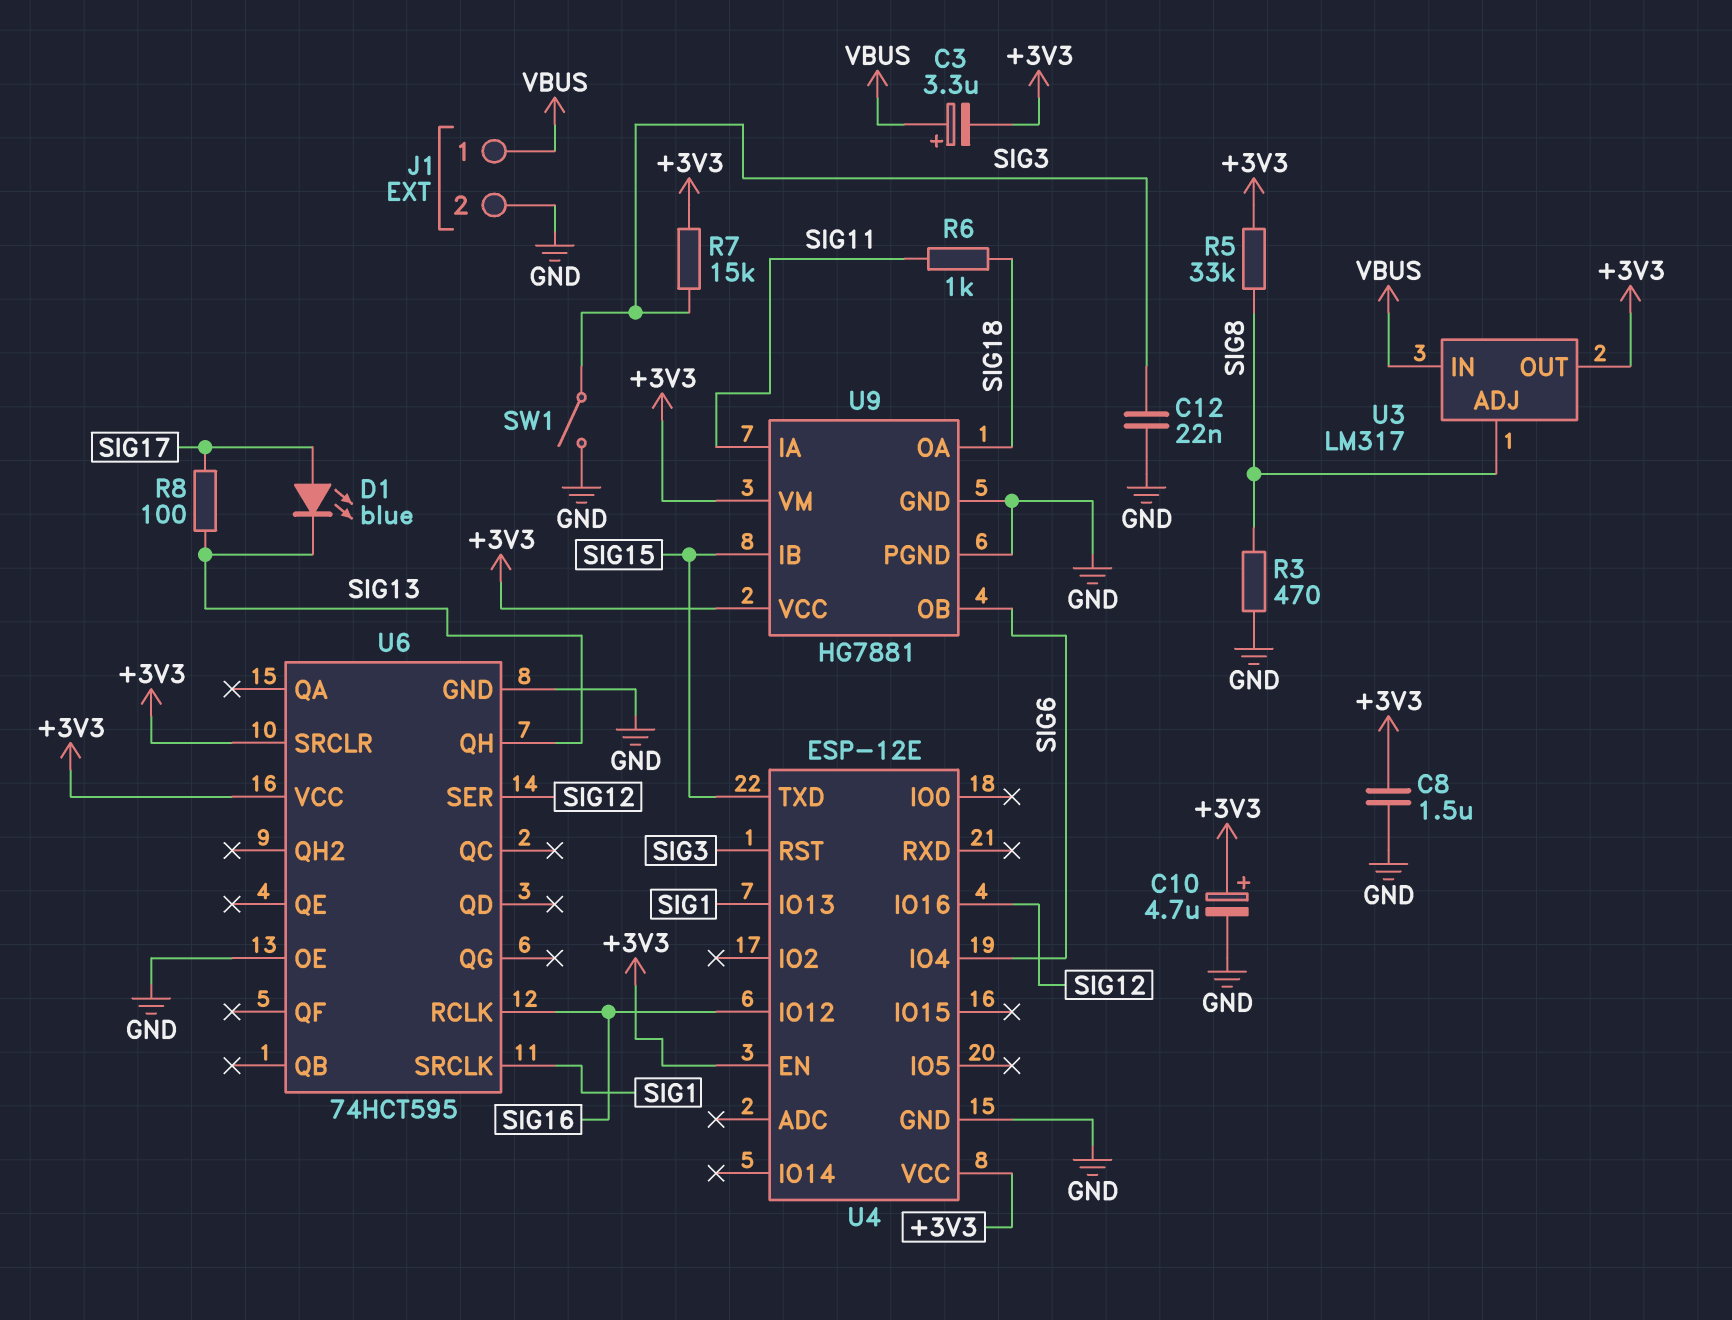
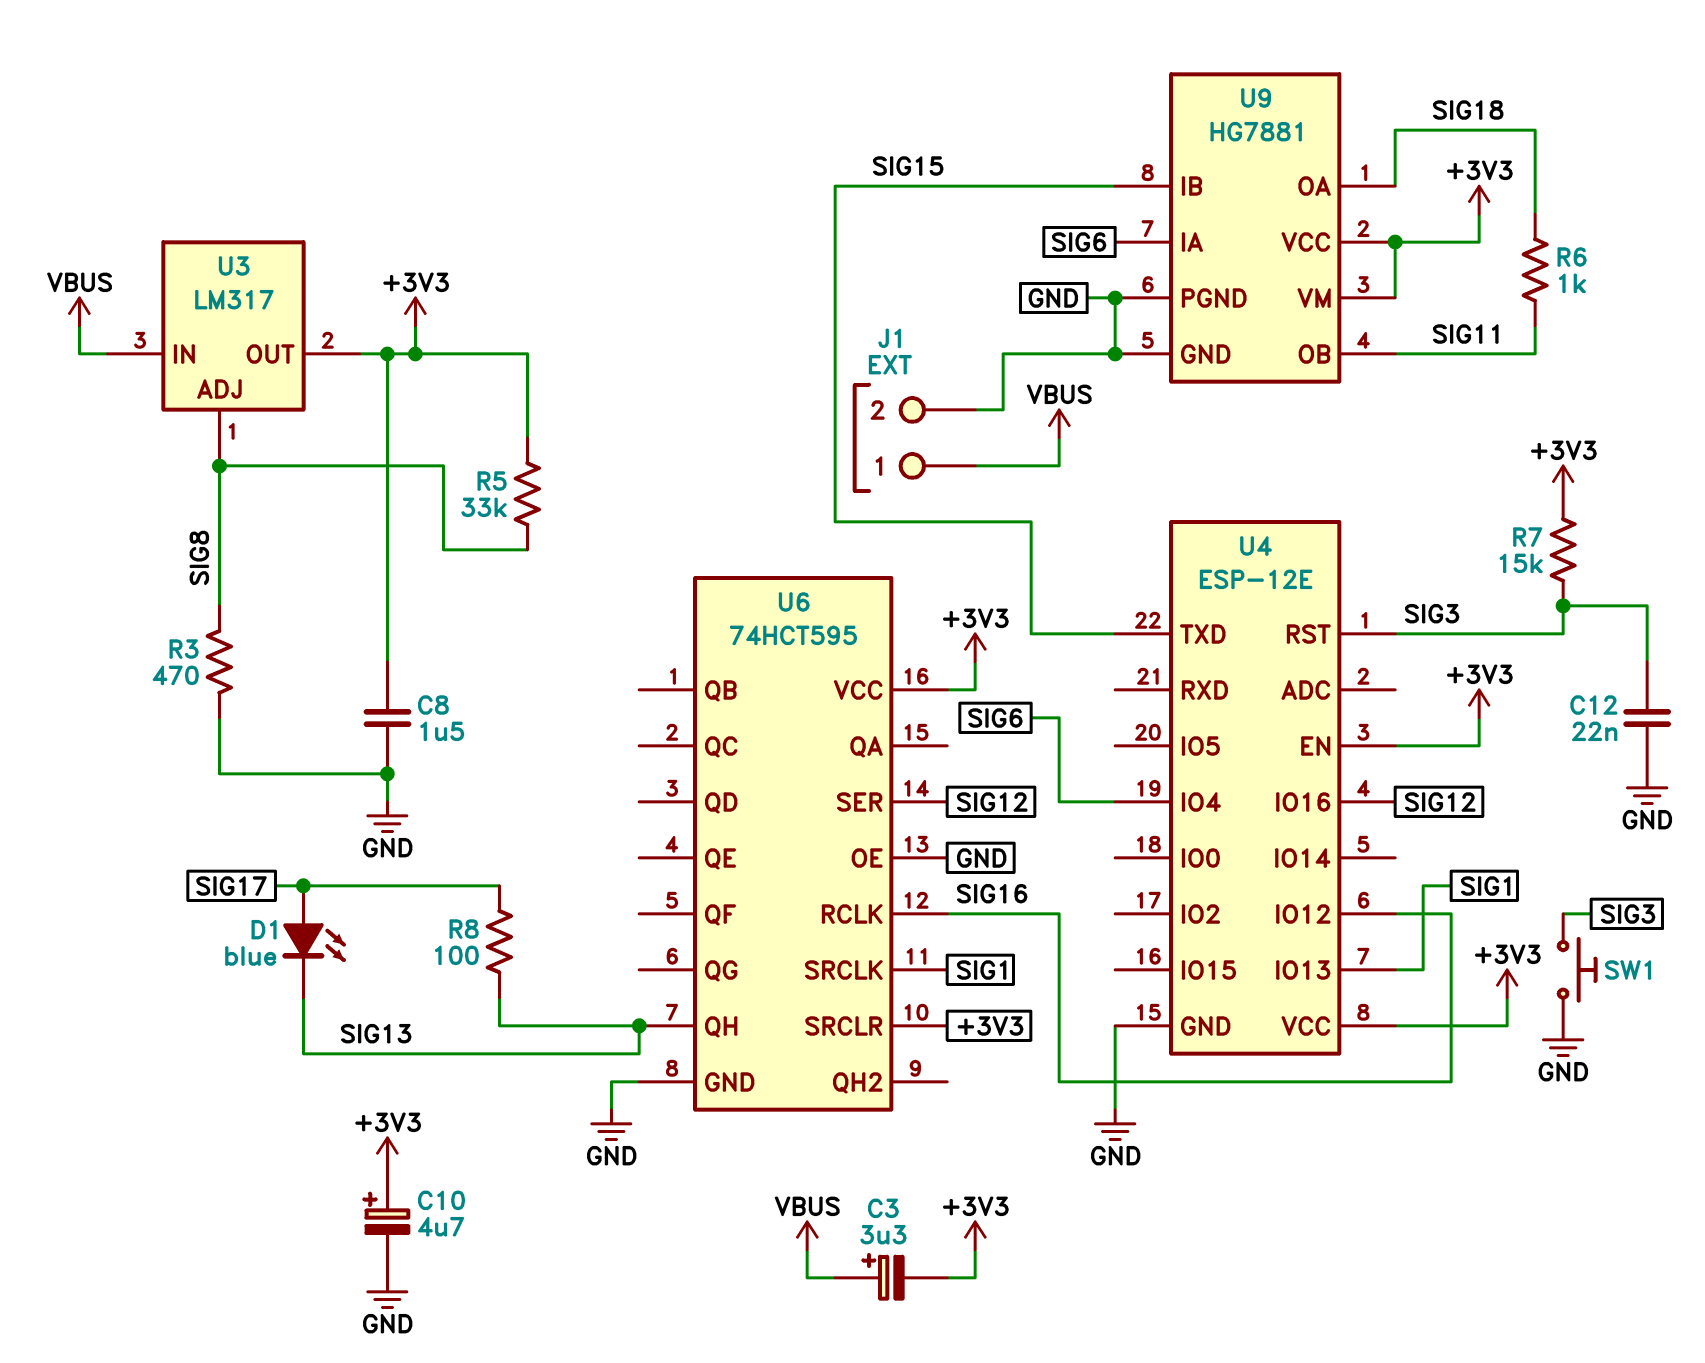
SW1: switch (GND, SIG3) -> button (GND, SIG3)
U9 pin IA: SIG11 -> SIG6
U9 pin OB: SIG6 -> SIG11

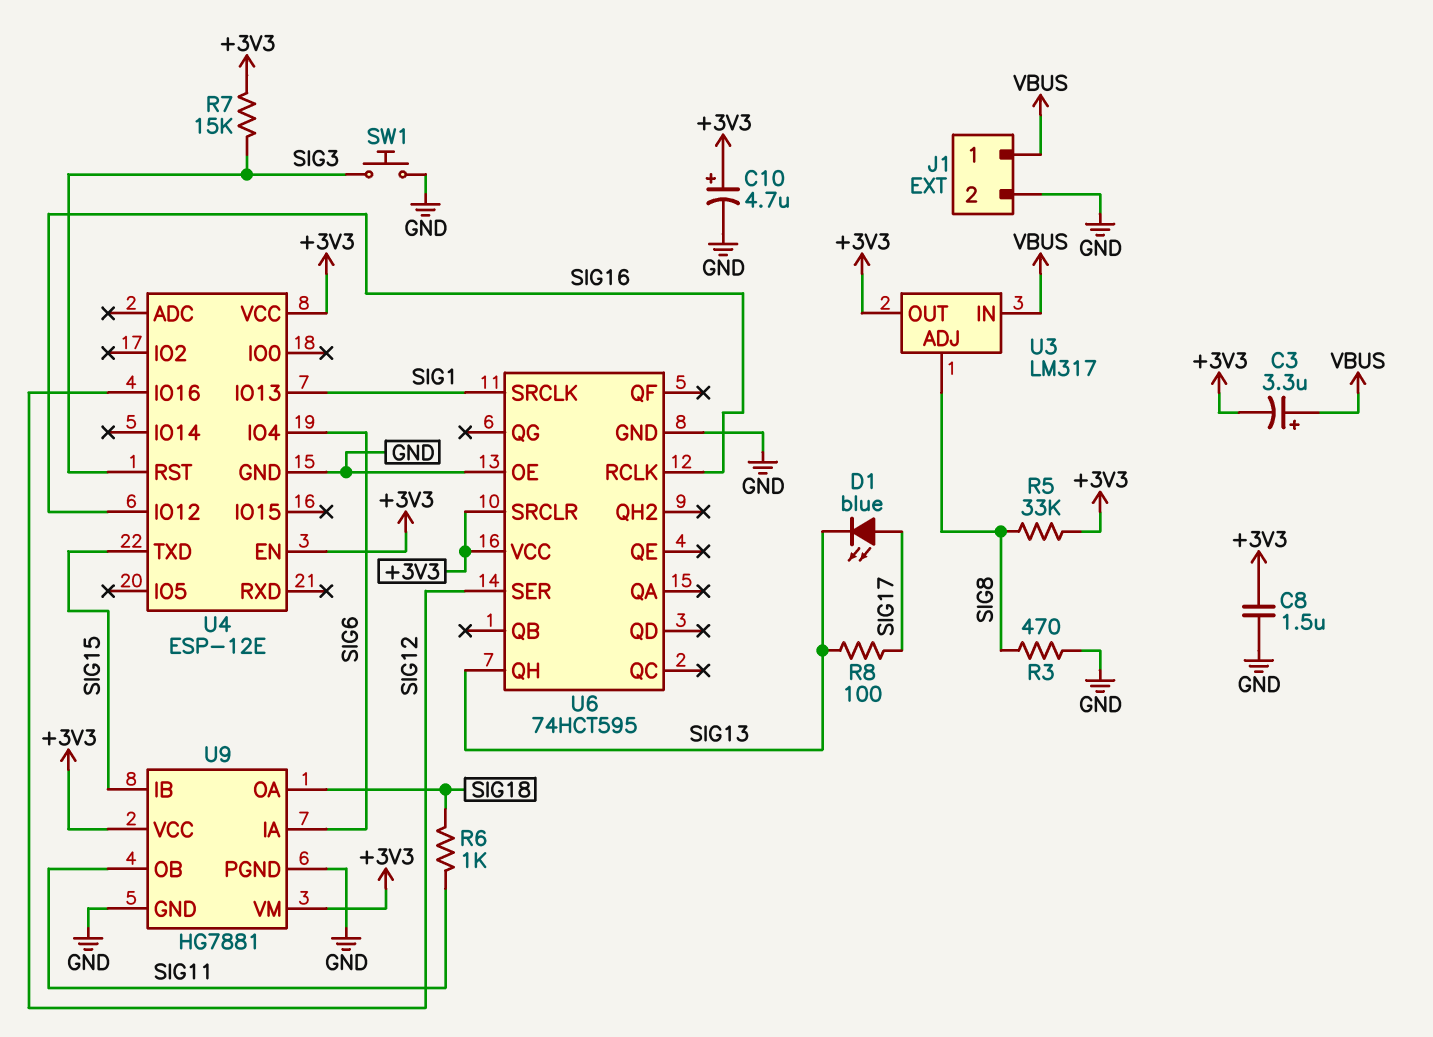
C12: 22nF (GND, SIG3) -> none

